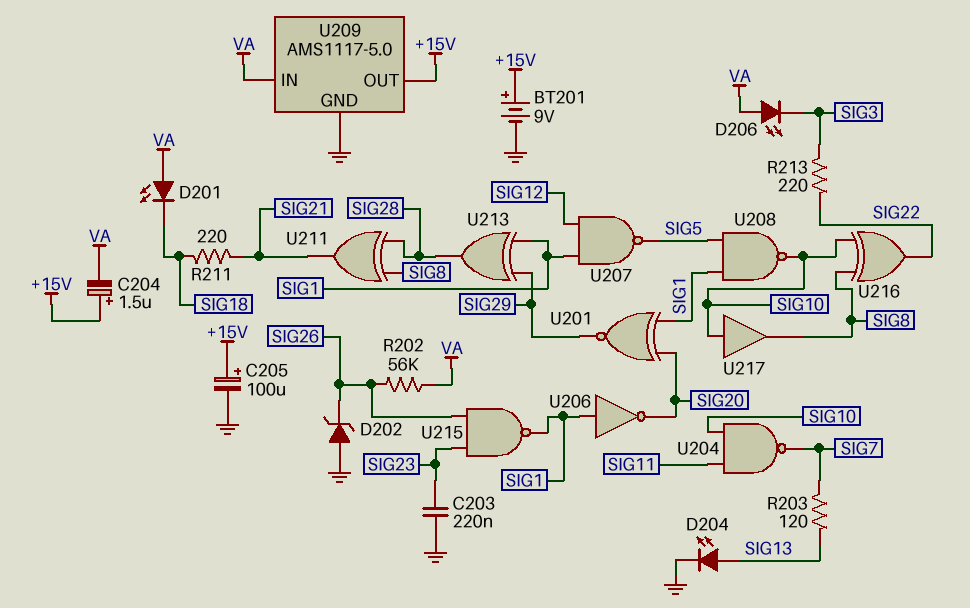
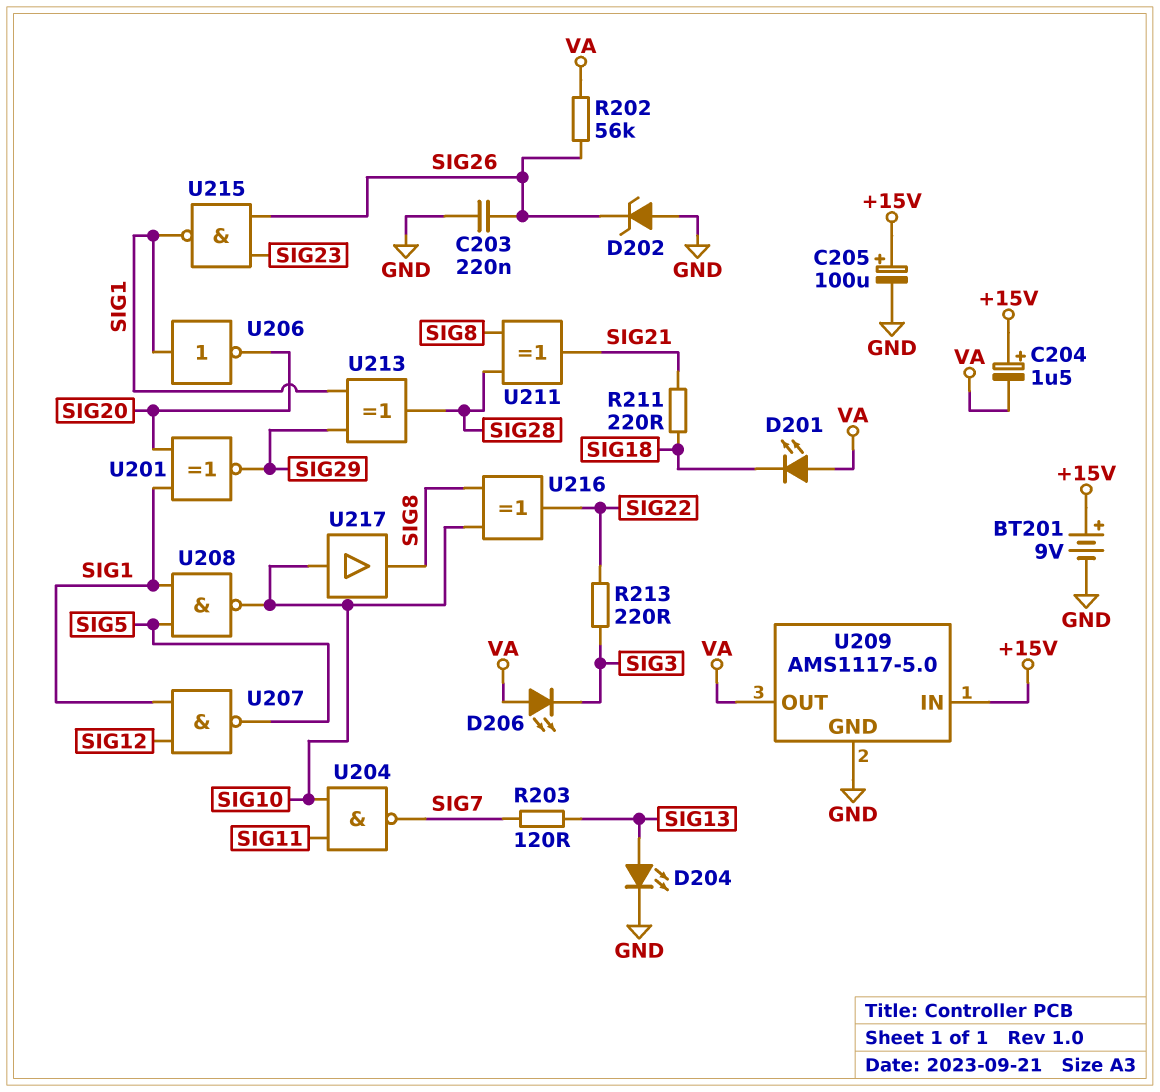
C203: 220nF (GND, SIG23) -> 220nF (GND, SIG26)
U209 pin IN: VA -> +15V
U209 pin OUT: +15V -> VA

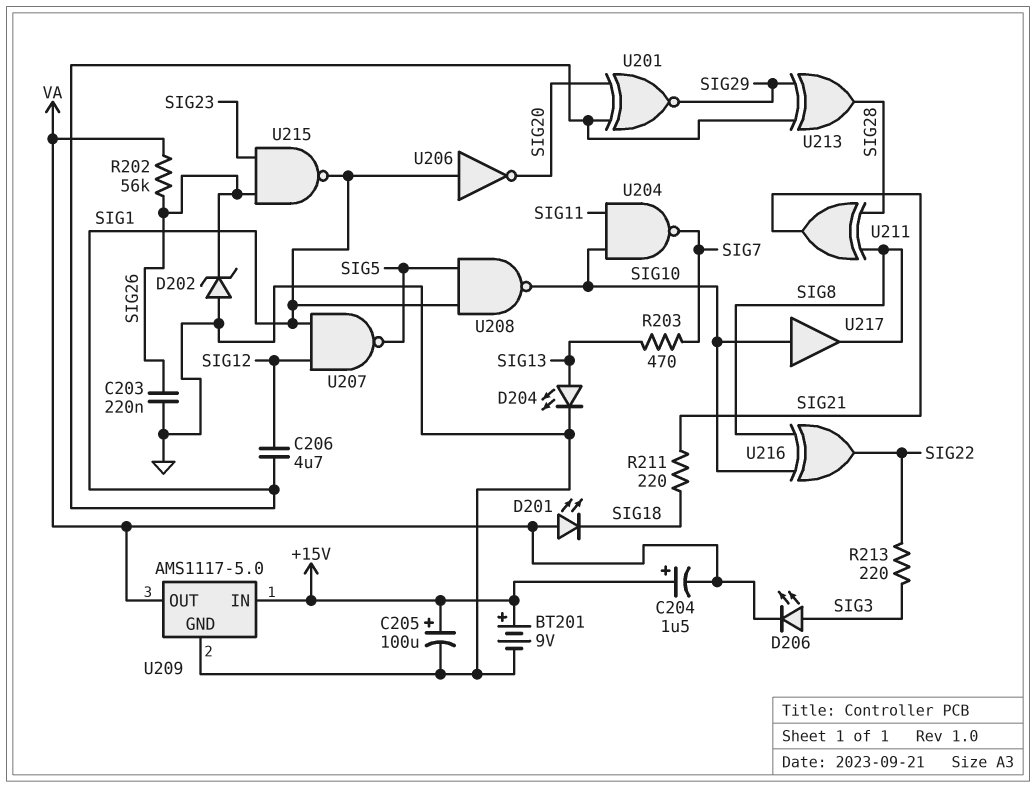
C206: none -> 4.7uF (SIG1, SIG12)
D206: LED (A VA, K SIG3) -> LED (A SIG3, K VA)
R203: 120 (SIG7, SIG13) -> 470 (SIG7, SIG13)

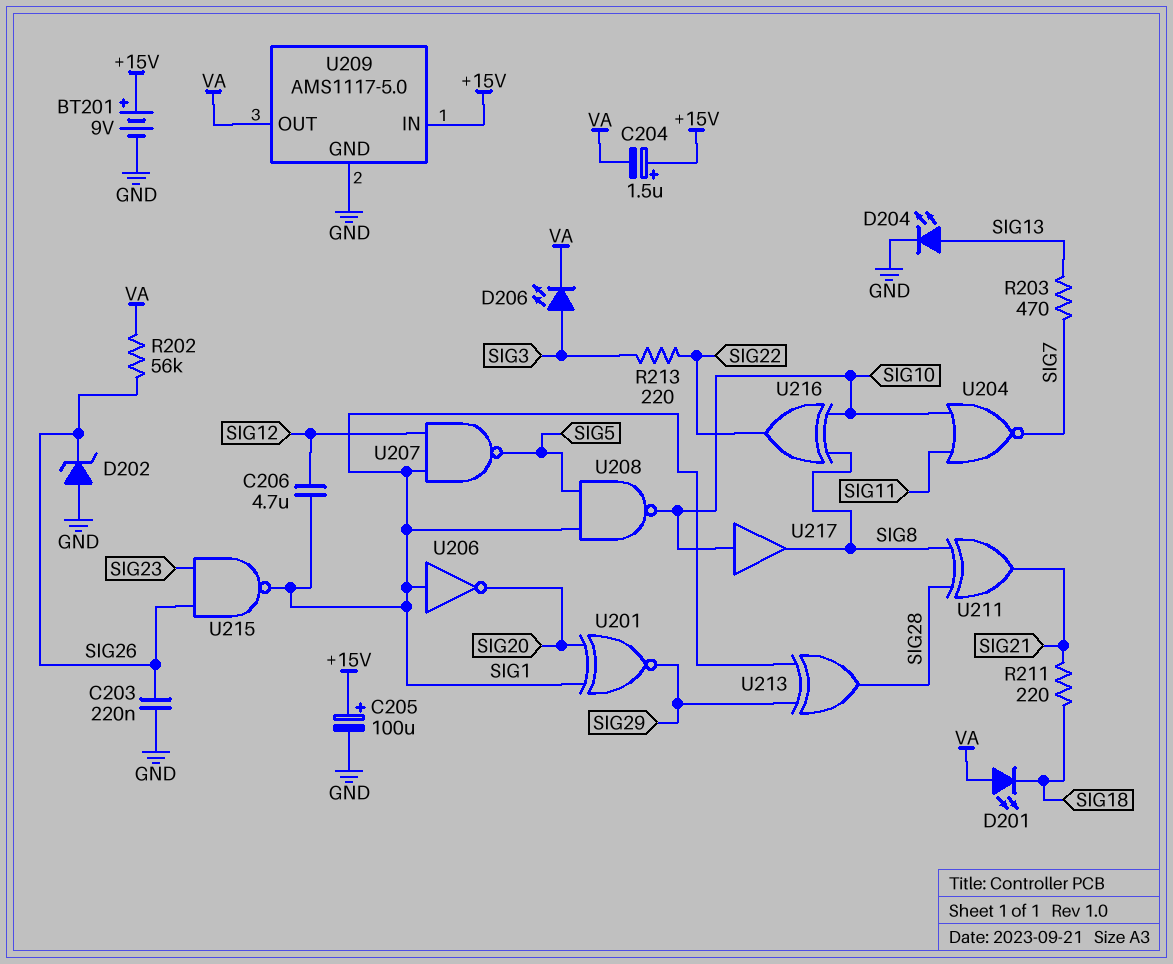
U204: NAND (in SIG10, in SIG11, out SIG7) -> NOR (in SIG10, in SIG11, out SIG7)

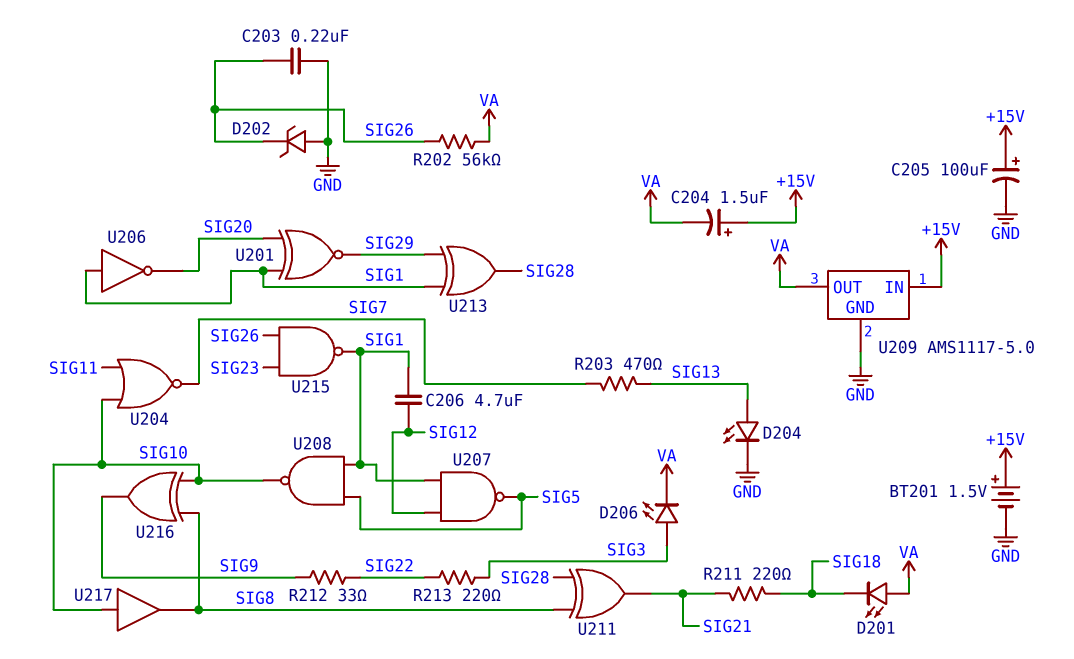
BT201: 9V (plus +15V, minus GND) -> 1.5V (plus +15V, minus GND)
R212: none -> 33 (SIG9, SIG22)
U216: XOR (in SIG8, in SIG10, out SIG22) -> XOR (in SIG8, in SIG10, out SIG9)

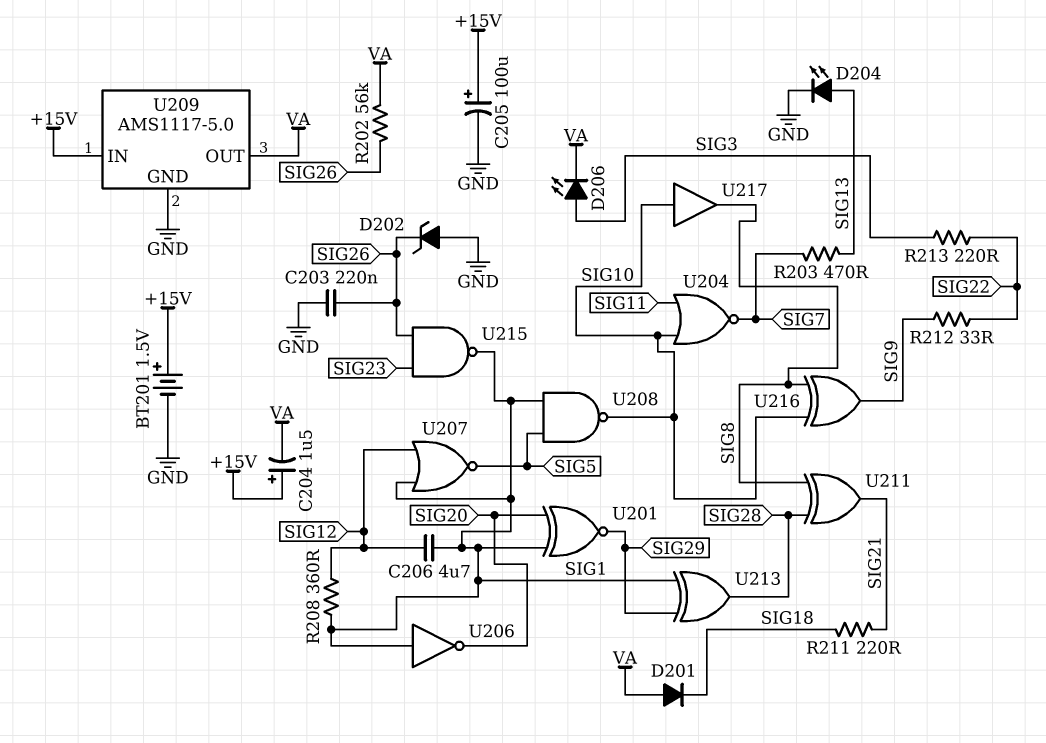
D201: LED (A VA, K SIG18) -> diode (A VA, K SIG18)
R208: none -> 360 (SIG1, SIG12)
U207: NAND (in SIG1, in SIG12, out SIG5) -> NOR (in SIG1, in SIG12, out SIG5)

